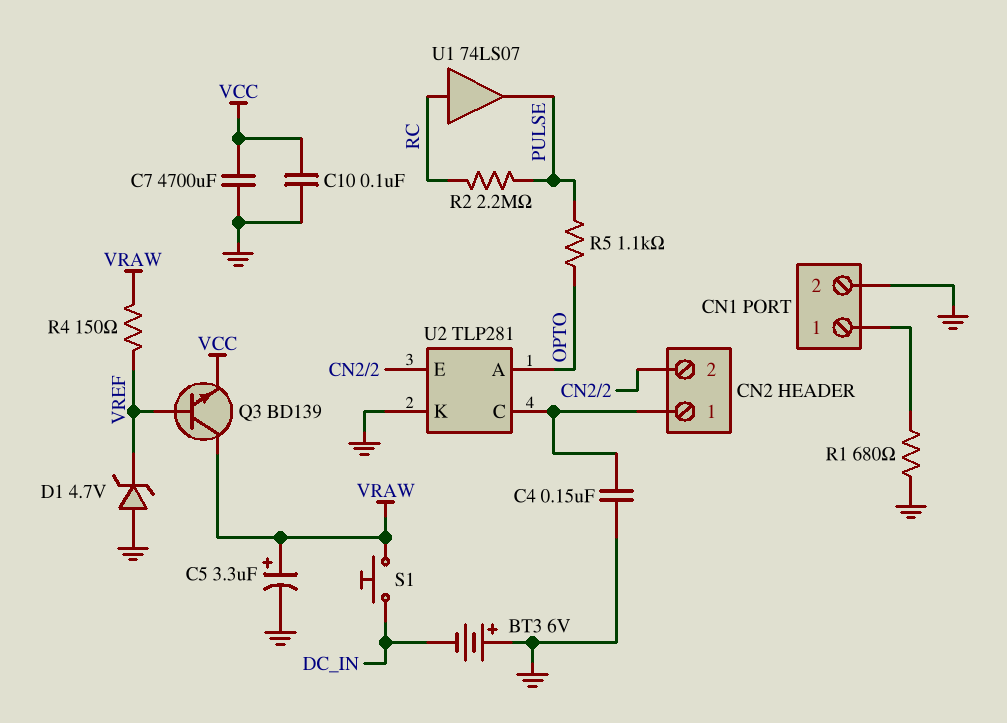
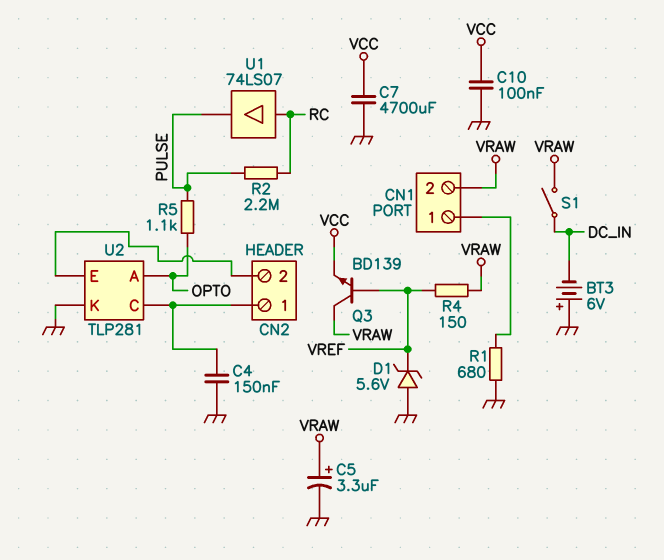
CN1 pin 2: GND -> VRAW
D1: zener 4.7V (A GND, K VREF) -> zener 5.6V (A GND, K VREF)
S1: button (DC_IN, VRAW) -> switch (DC_IN, VRAW)

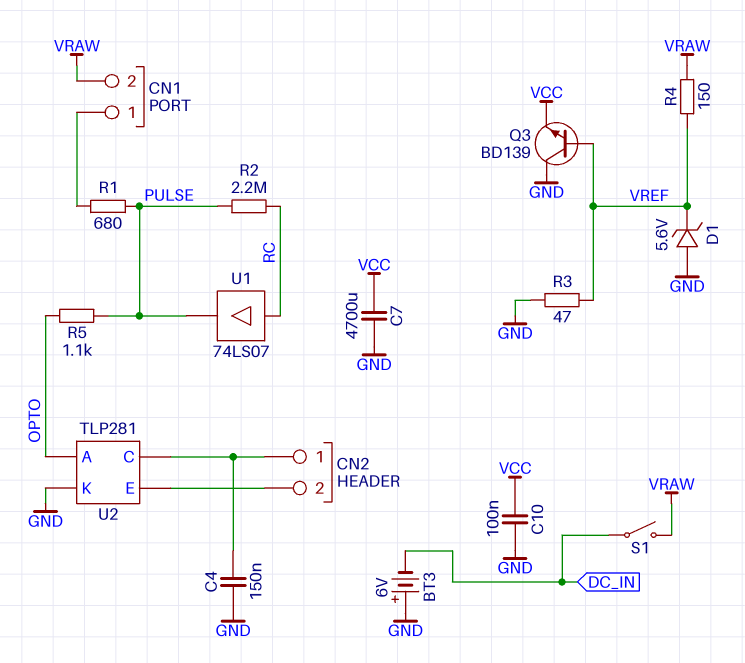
C5: 3.3uF (plus VRAW, minus GND) -> none
Q3: NPN BD139 (B VREF, C VRAW, E VCC) -> NPN BD139 (B VREF, C GND, E VCC)
R1: 680 (CN1/1, GND) -> 680 (CN1/1, PULSE)
R3: none -> 47 (GND, VREF)

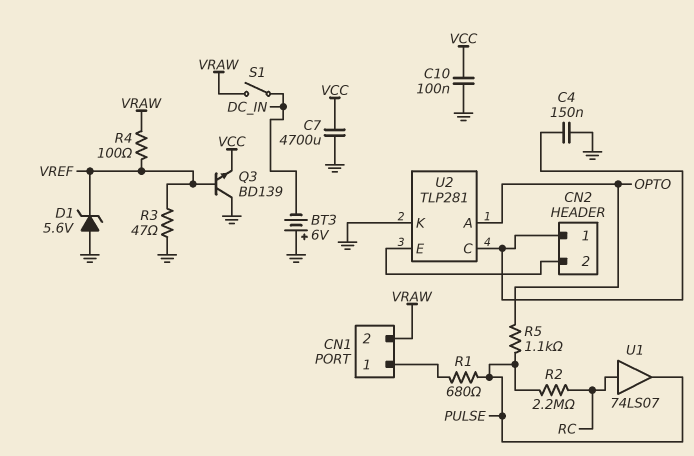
R4: 150 (VRAW, VREF) -> 100 (VRAW, VREF)

